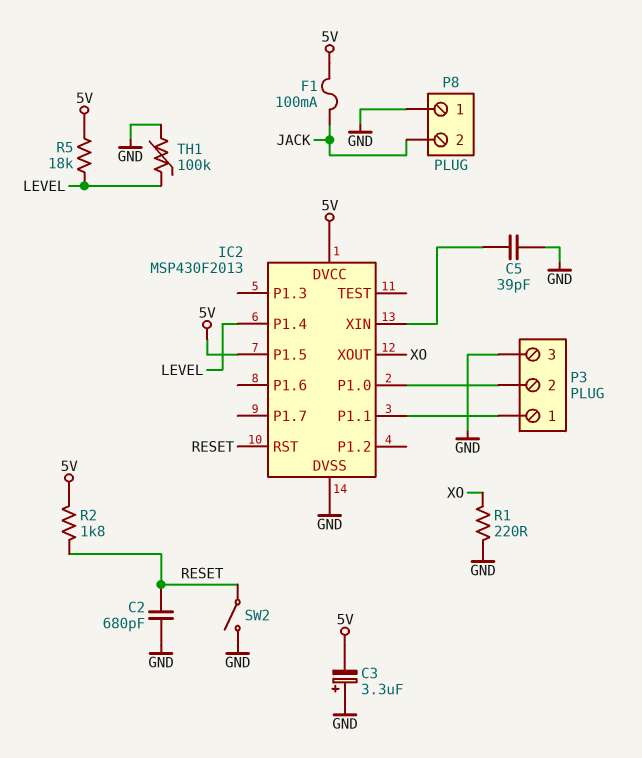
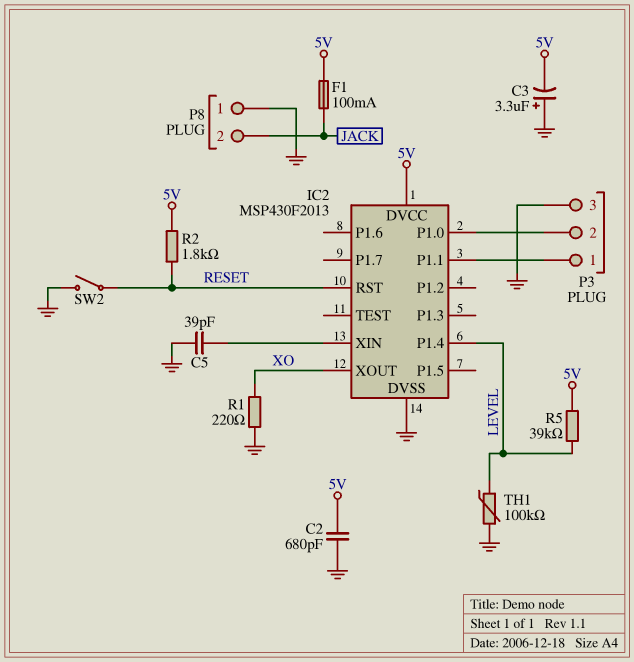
C2: 680pF (GND, RESET) -> 680pF (5V, GND)
IC2 pin P1.5: 5V -> none
R5: 18k (5V, LEVEL) -> 39k (5V, LEVEL)

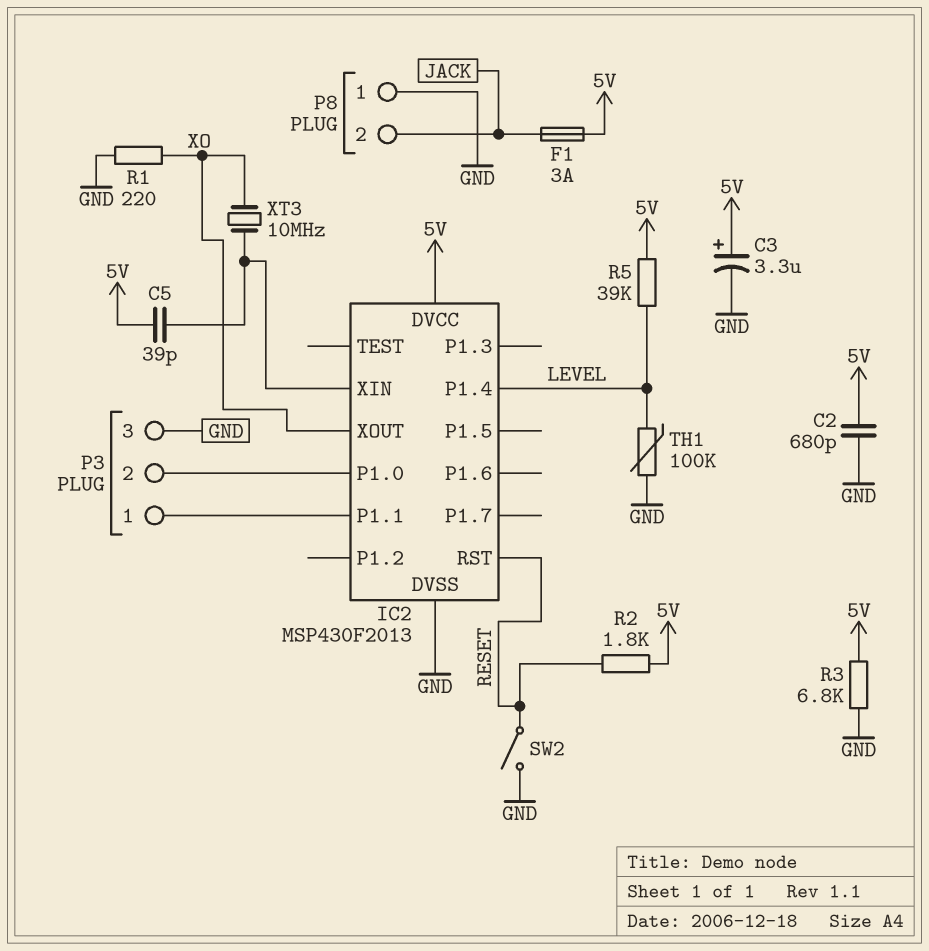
C3: 3.3uF (plus GND, minus 5V) -> 3.3uF (plus 5V, minus GND)
C5: 39pF (GND, IC2/XIN) -> 39pF (5V, IC2/XIN)
F1: 100mA (5V, JACK) -> 3A (5V, JACK)
R3: none -> 6.8k (5V, GND)
XT3: none -> 10MHz (IC2/XIN, XO)

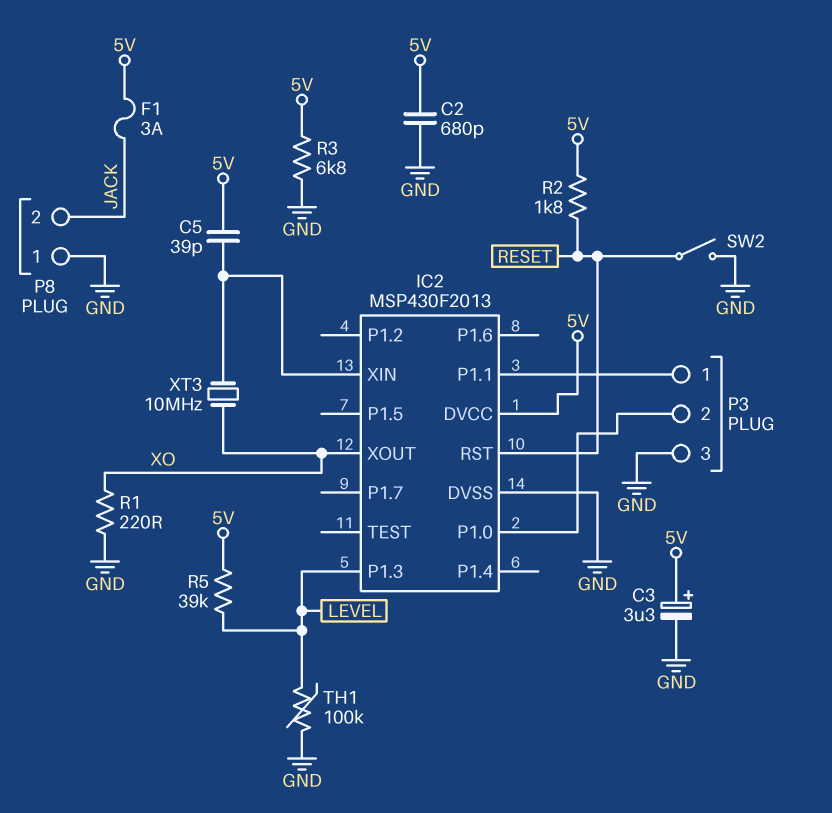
IC2 pin P1.3: none -> LEVEL
IC2 pin P1.4: LEVEL -> none

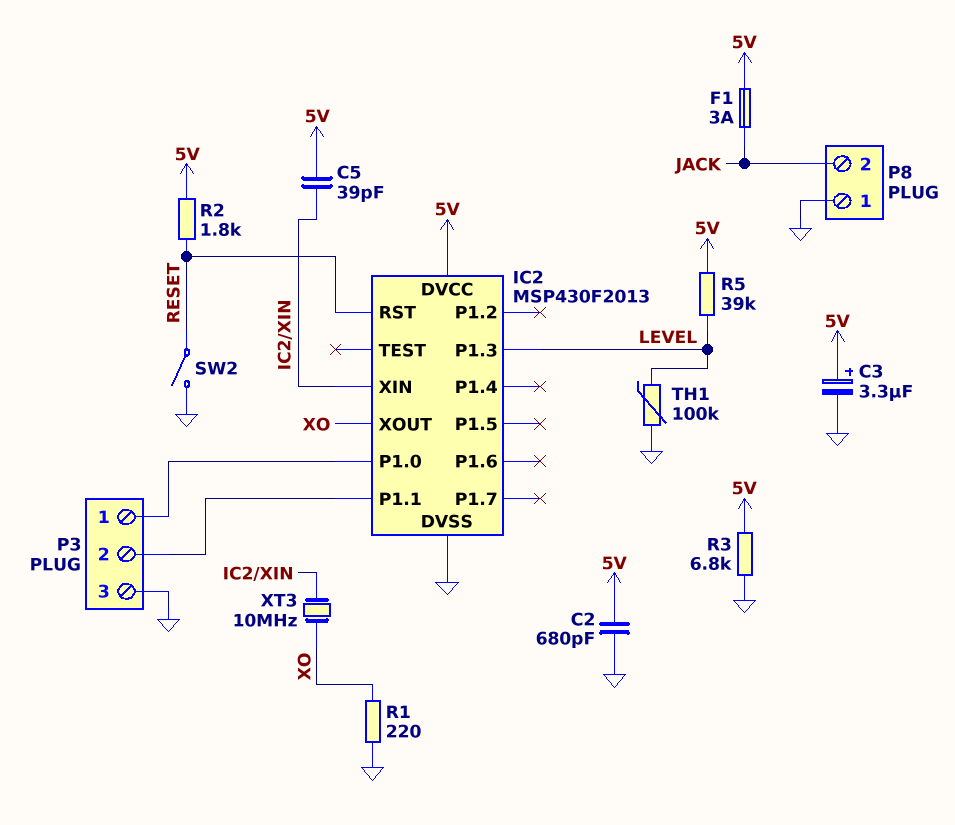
P3 pin 1: IC2/P1.1 -> IC2/P1.0
P3 pin 2: IC2/P1.0 -> IC2/P1.1

